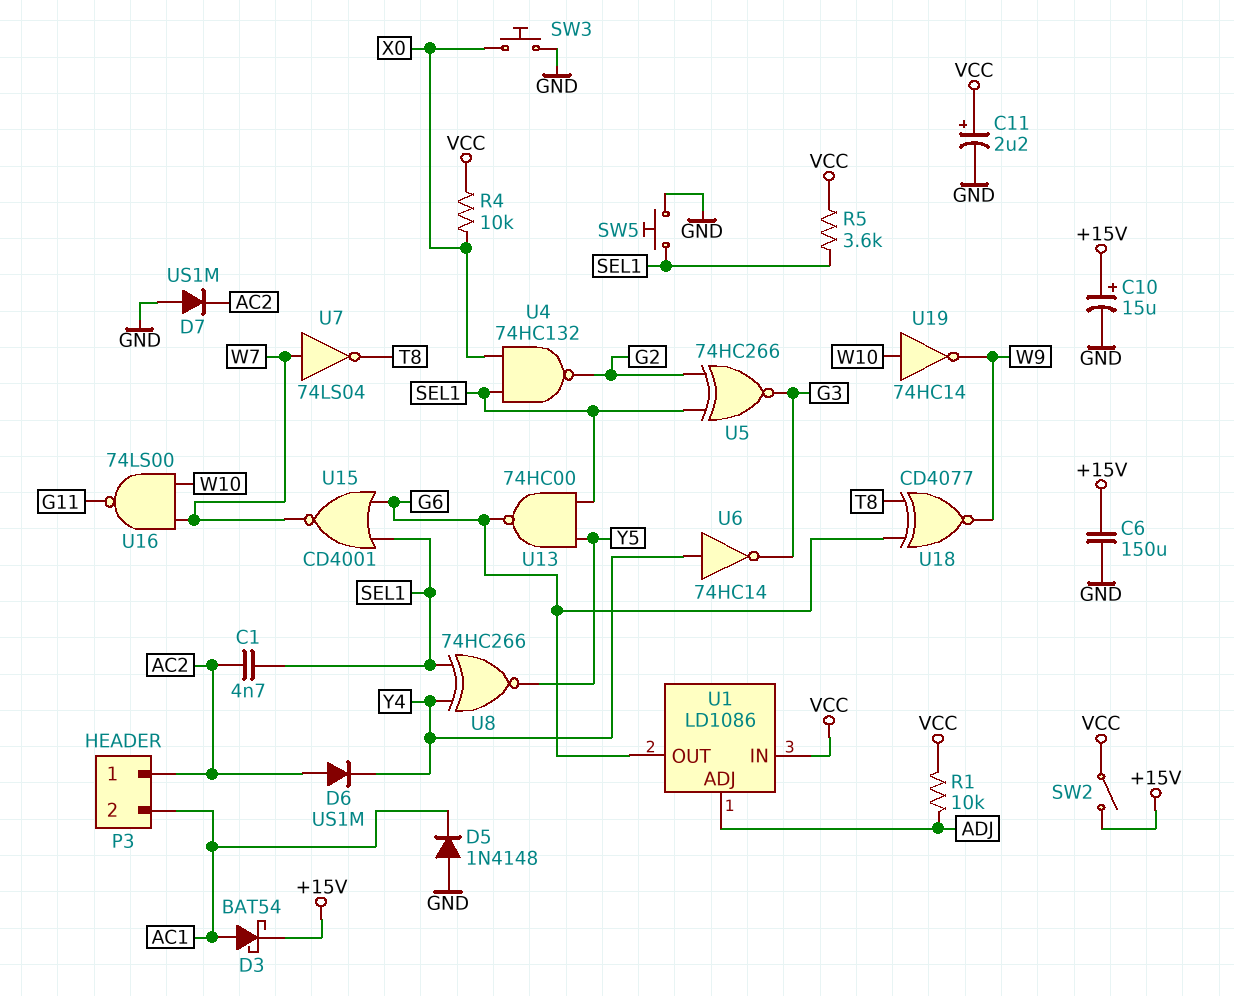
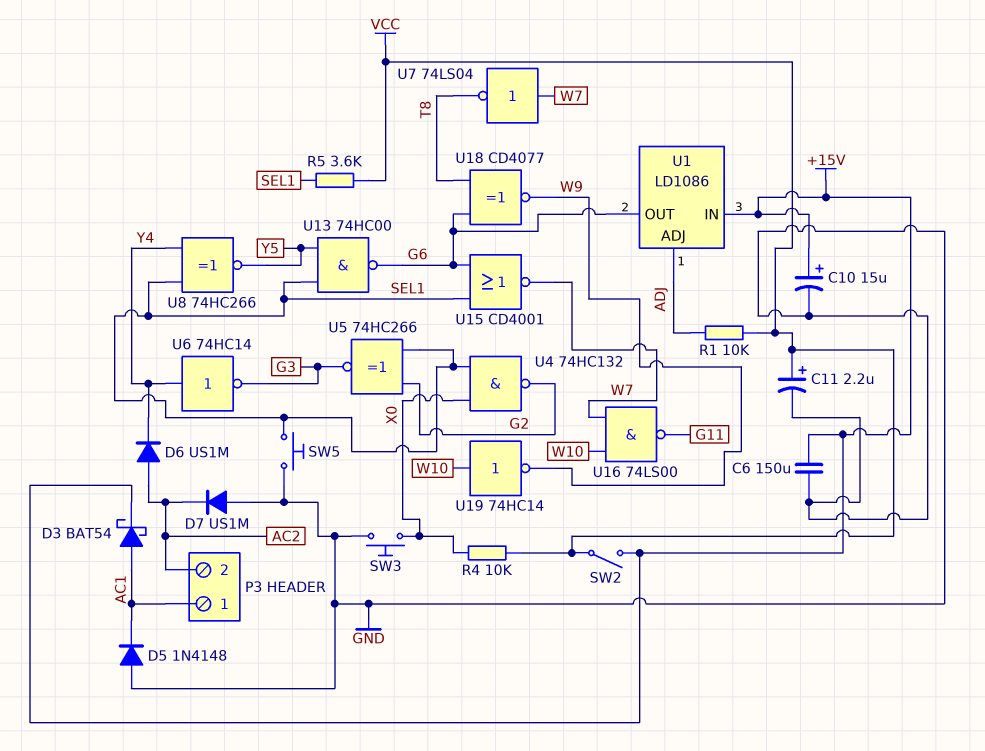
C1: 4.7nF (AC2, SEL1) -> none
P3 pin 1: AC2 -> AC1
P3 pin 2: AC1 -> AC2
U1 pin IN: VCC -> +15V

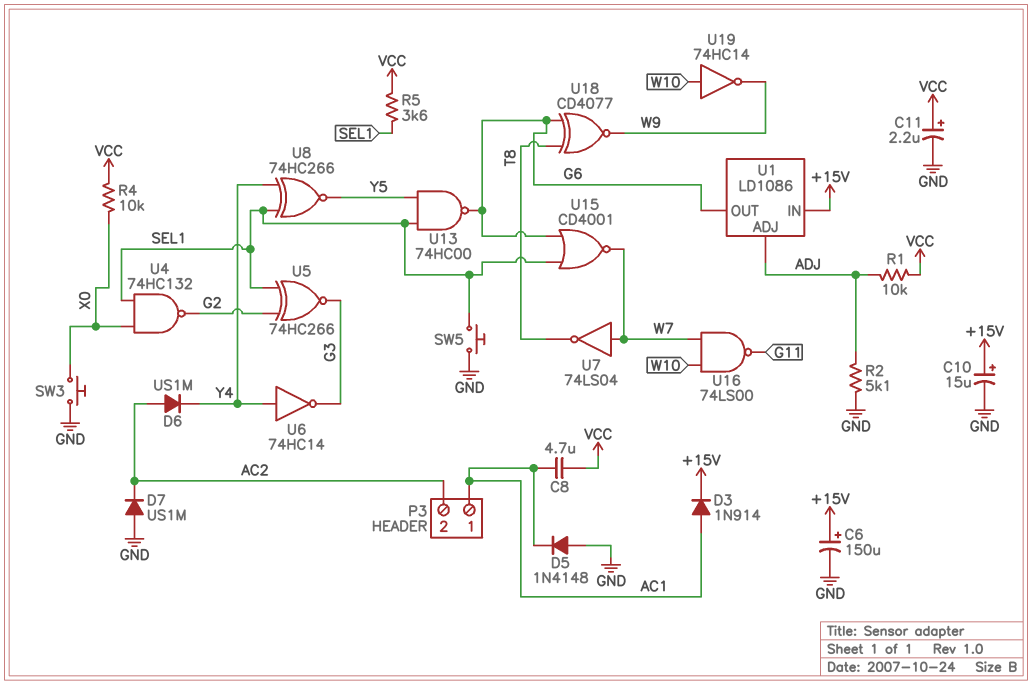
C6: 150uF (+15V, GND) -> 150uF (plus +15V, minus GND)
C8: none -> 4.7uF (AC1, VCC)
D3: schottky BAT54 (A AC1, K +15V) -> diode 1N914 (A AC1, K +15V)
R2: none -> 5.1k (ADJ, GND)
SW2: switch (+15V, VCC) -> none

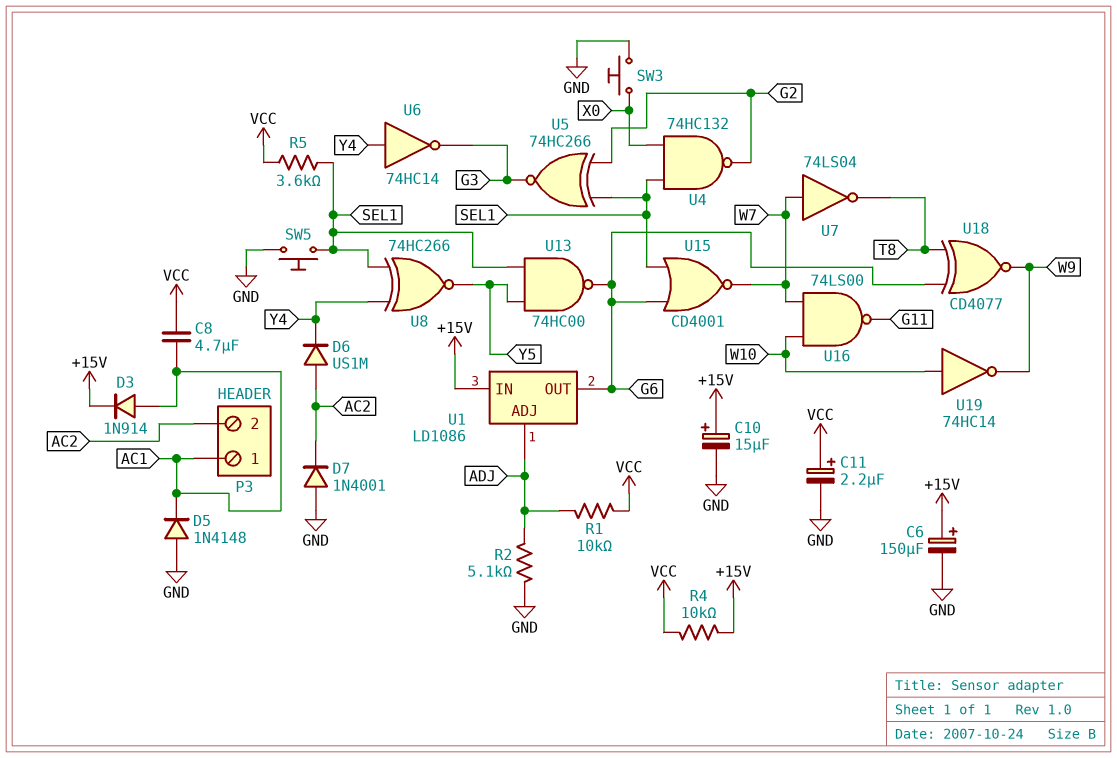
D7: diode US1M (A GND, K AC2) -> diode 1N4001 (A GND, K AC2)
R4: 10k (VCC, X0) -> 10k (+15V, VCC)

